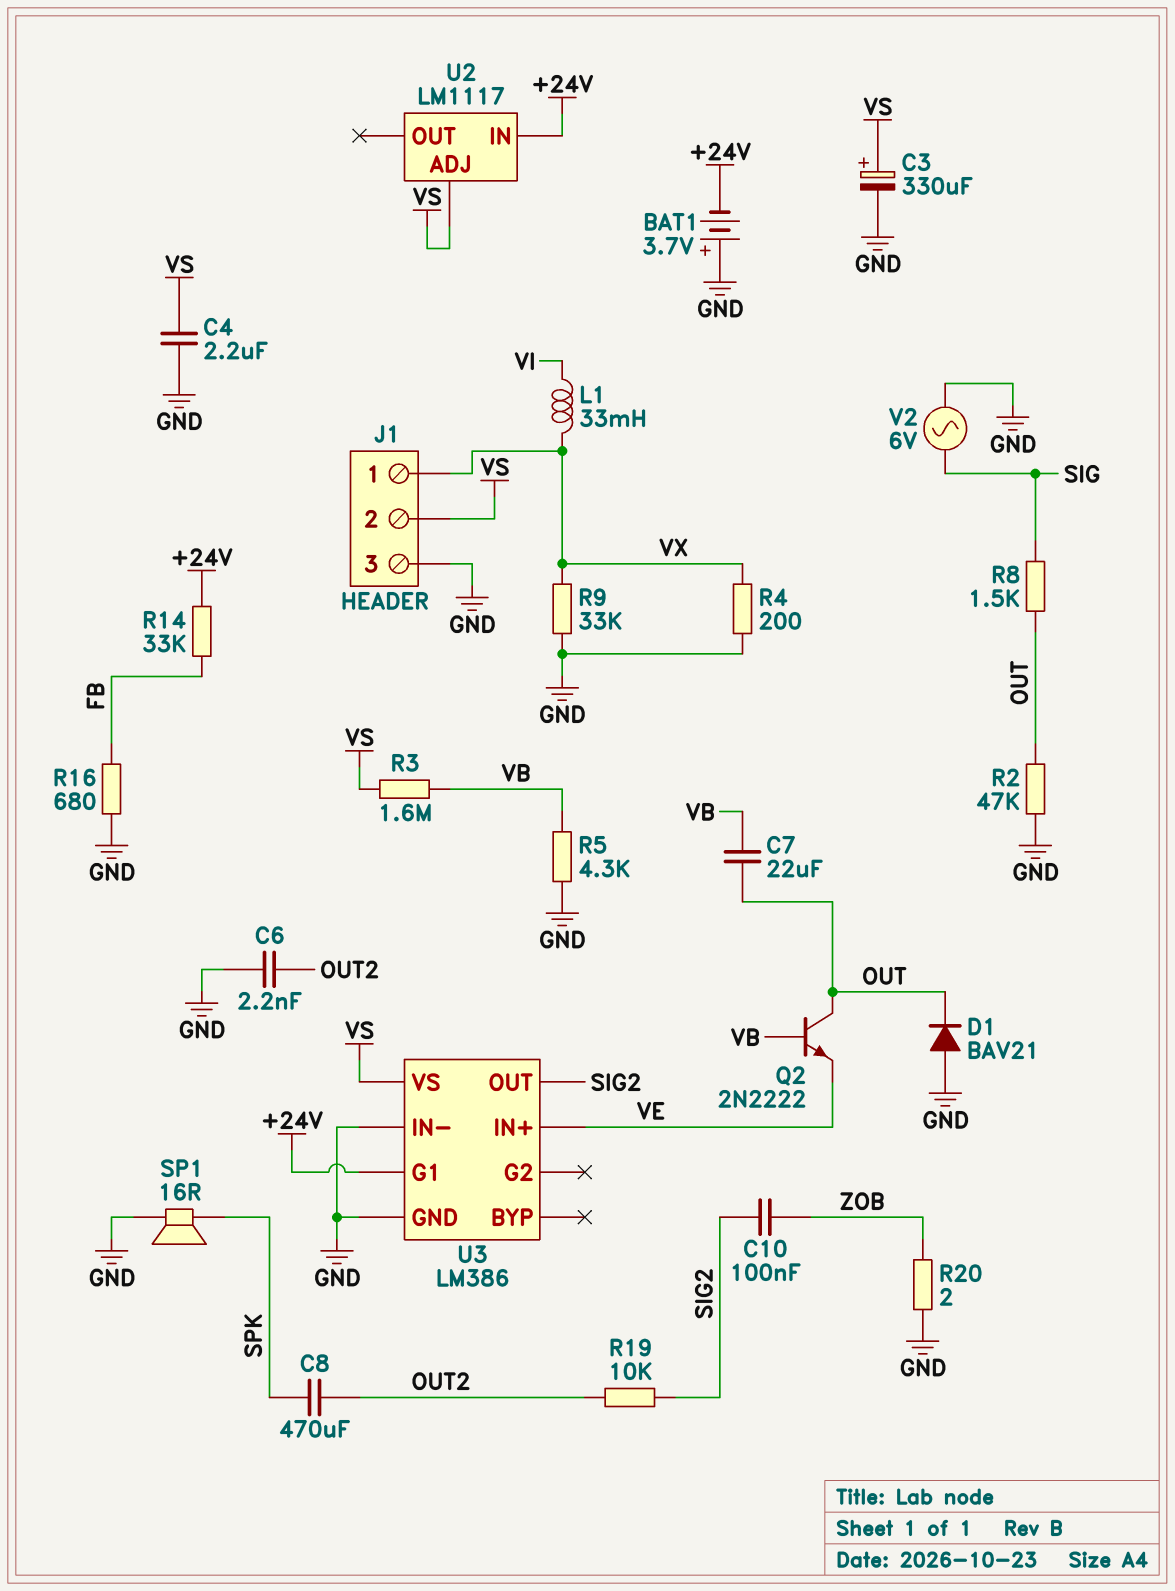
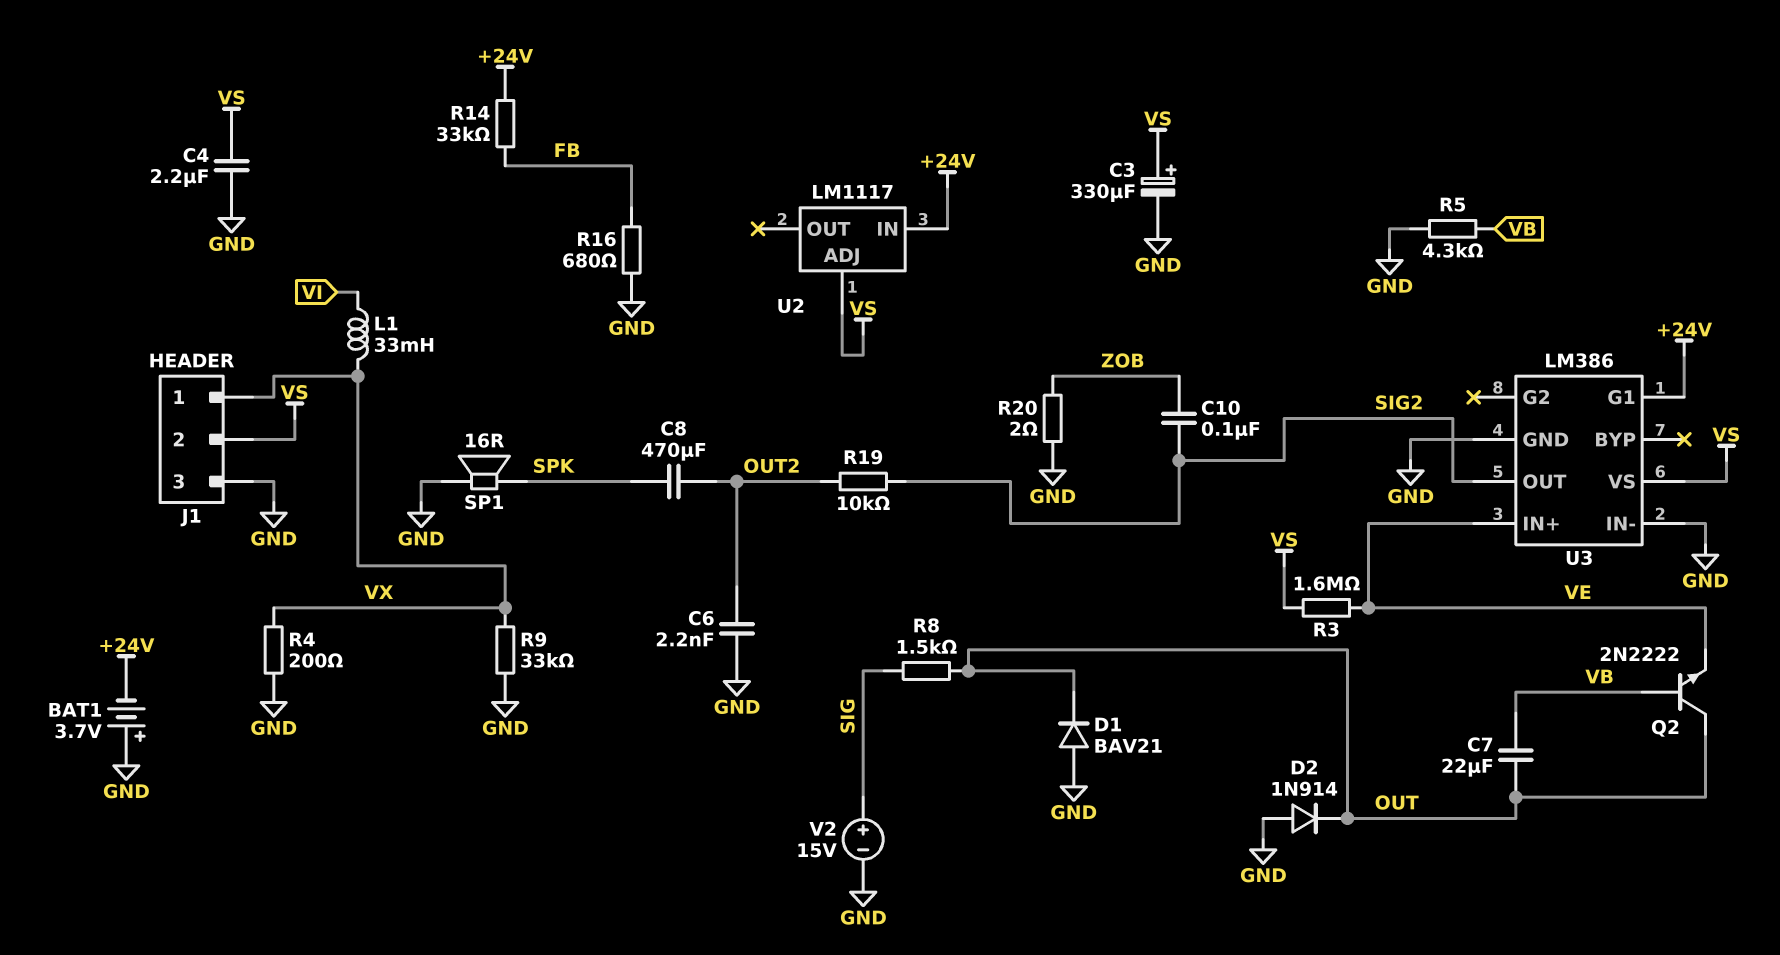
D2: none -> diode 1N914 (A GND, K OUT)
R2: 47k (GND, OUT) -> none
R3: 1.6M (VB, VS) -> 1.6M (VE, VS)
V2: AC 6V (GND, SIG) -> 15V (plus SIG, minus GND)

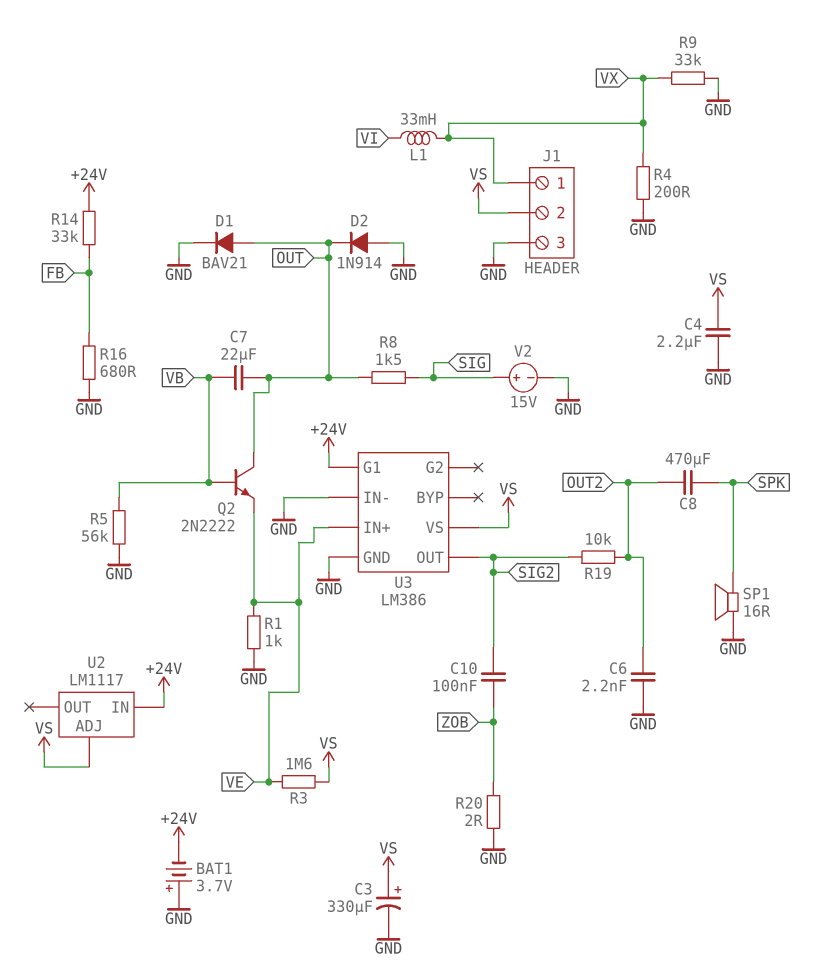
D1: diode BAV21 (A GND, K OUT) -> diode BAV21 (A OUT, K GND)
R1: none -> 1k (GND, VE)
R5: 4.3k (GND, VB) -> 56k (GND, VB)

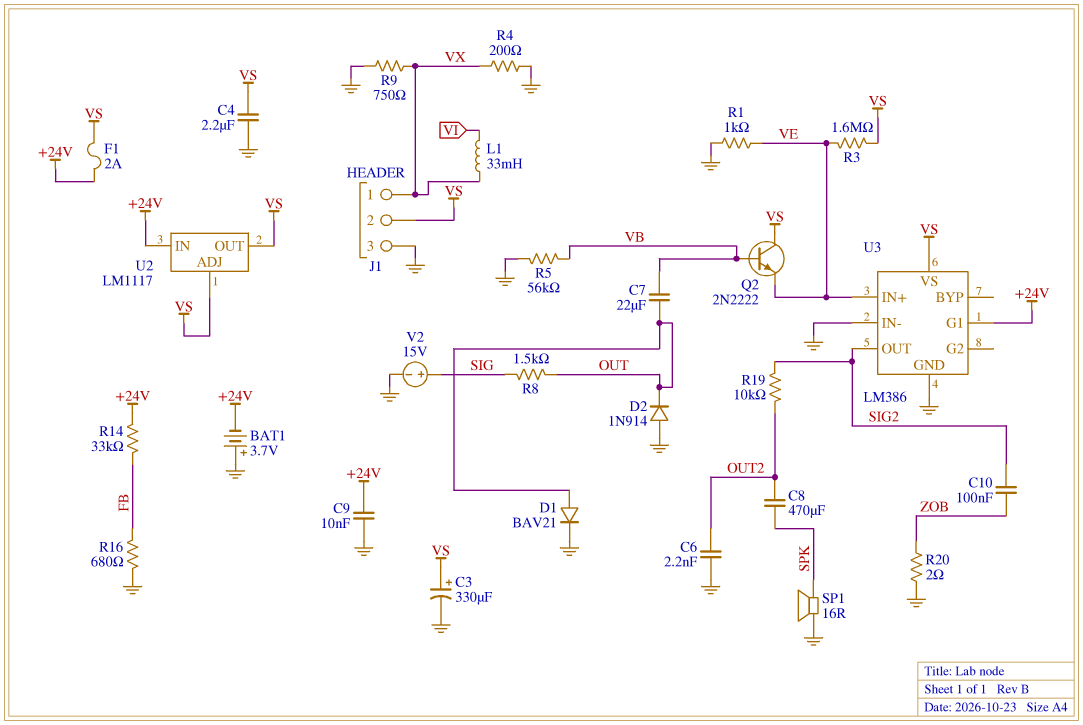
C9: none -> 10nF (+24V, GND)
F1: none -> 2A (+24V, VS)
Q2: NPN 2N2222 (B VB, C OUT, E VE) -> NPN 2N2222 (B VB, C VS, E VE)
R9: 33k (GND, VX) -> 750 (GND, VX)
U2 pin OUT: none -> VS

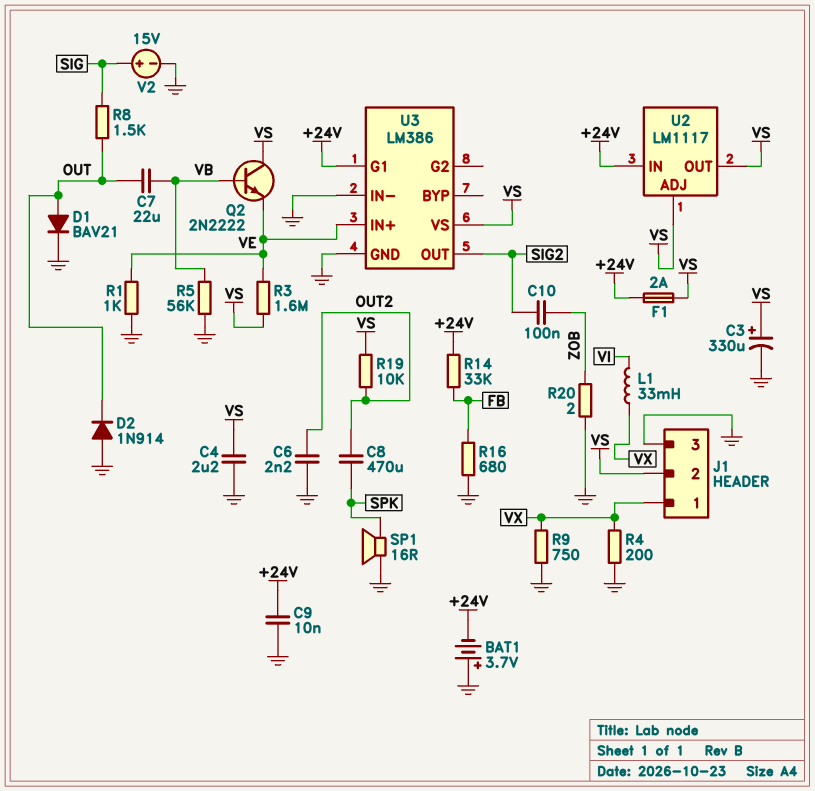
R19: 10k (OUT2, SIG2) -> 10k (OUT2, VS)

